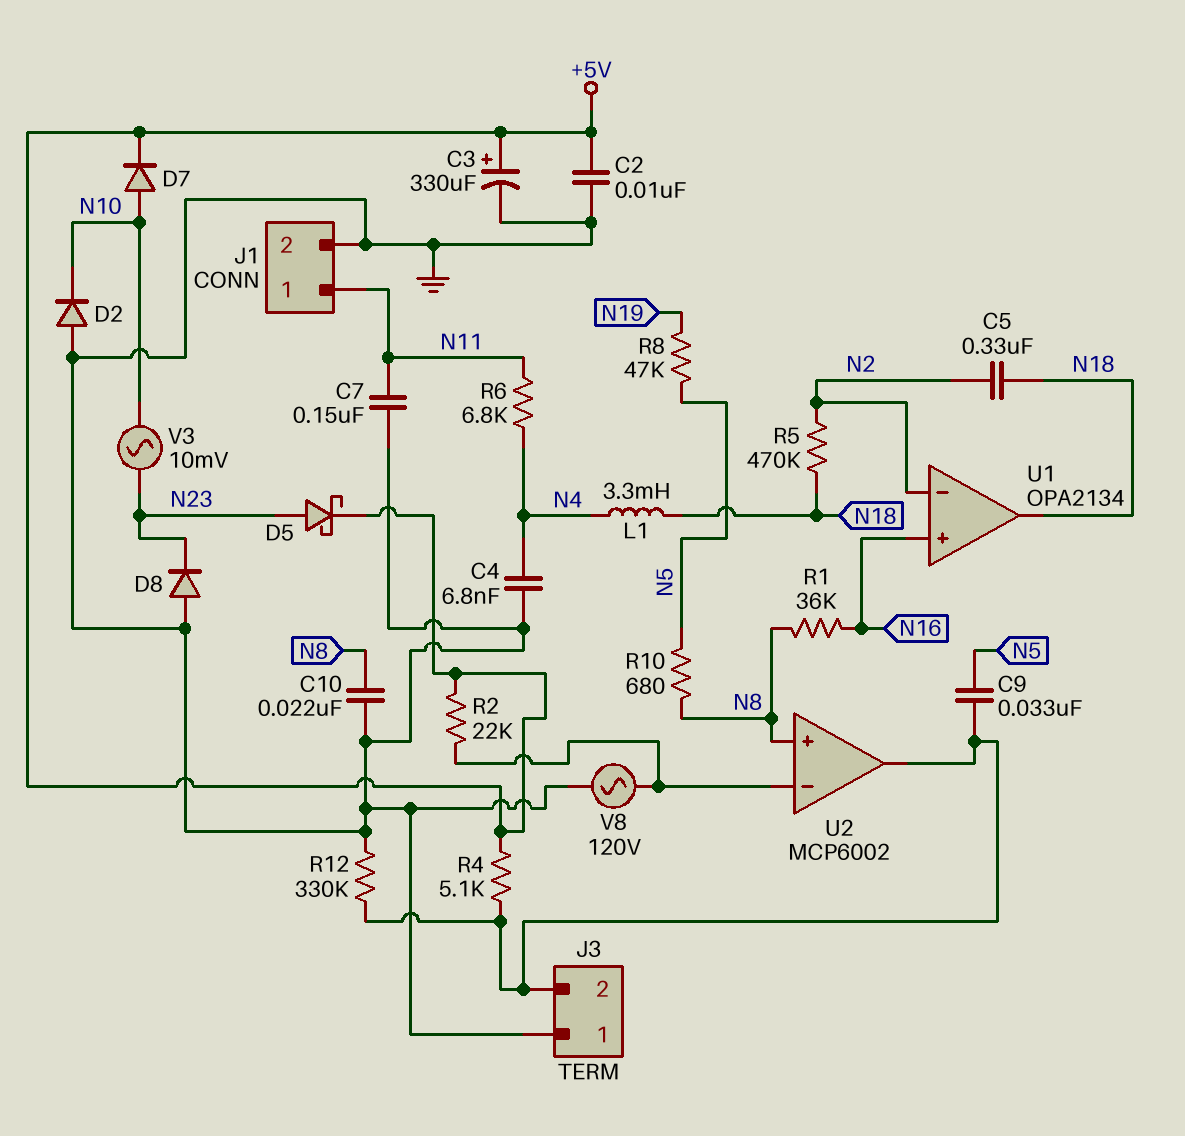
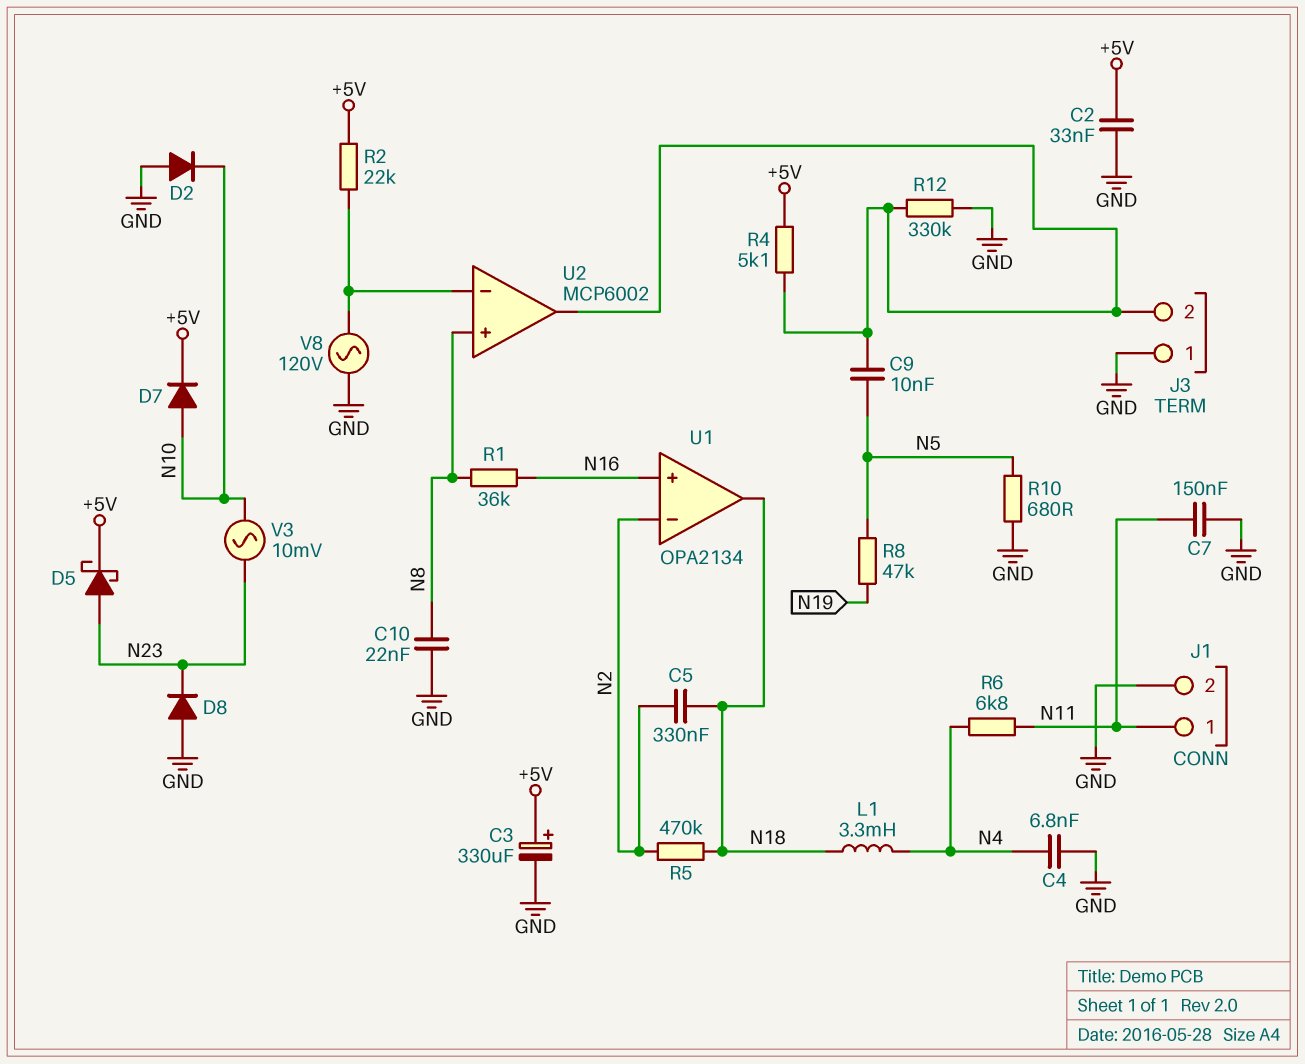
C2: 10nF (+5V, GND) -> 33nF (+5V, GND)
C9: 33nF (J3/2, N5) -> 10nF (J3/2, N5)
R10: 680 (N5, N8) -> 680 (GND, N5)

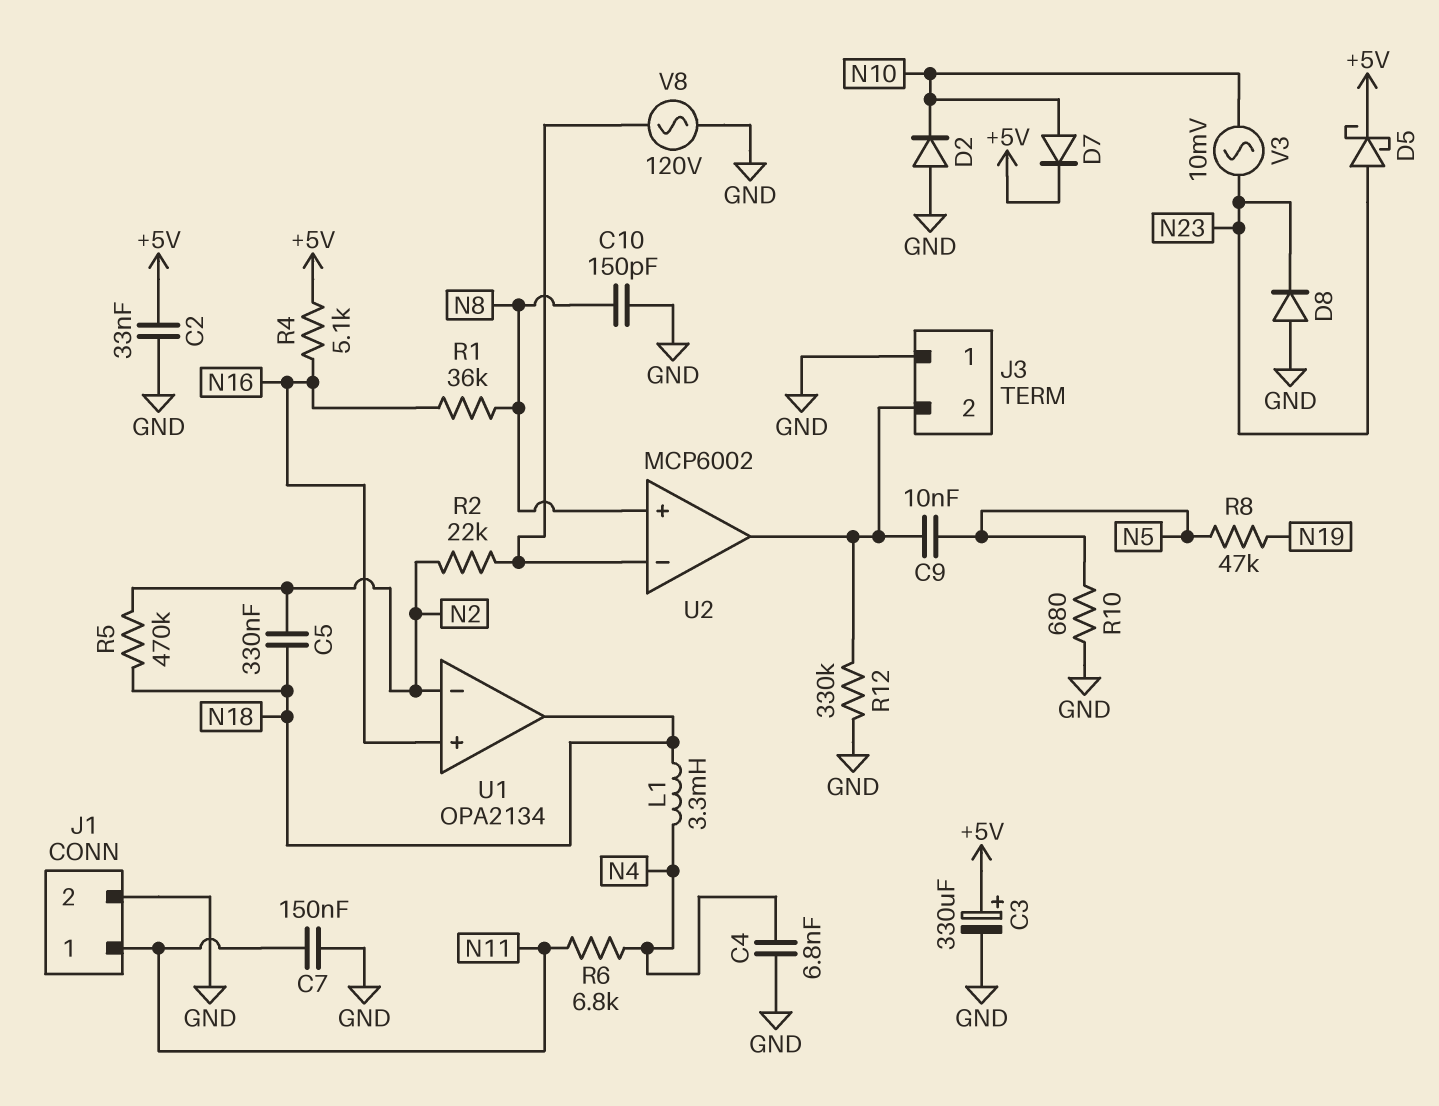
C10: 22nF (GND, N8) -> 150pF (GND, N8)
R2: 22k (+5V, U2/in-) -> 22k (N2, U2/in-)
R4: 5.1k (+5V, J3/2) -> 5.1k (+5V, N16)

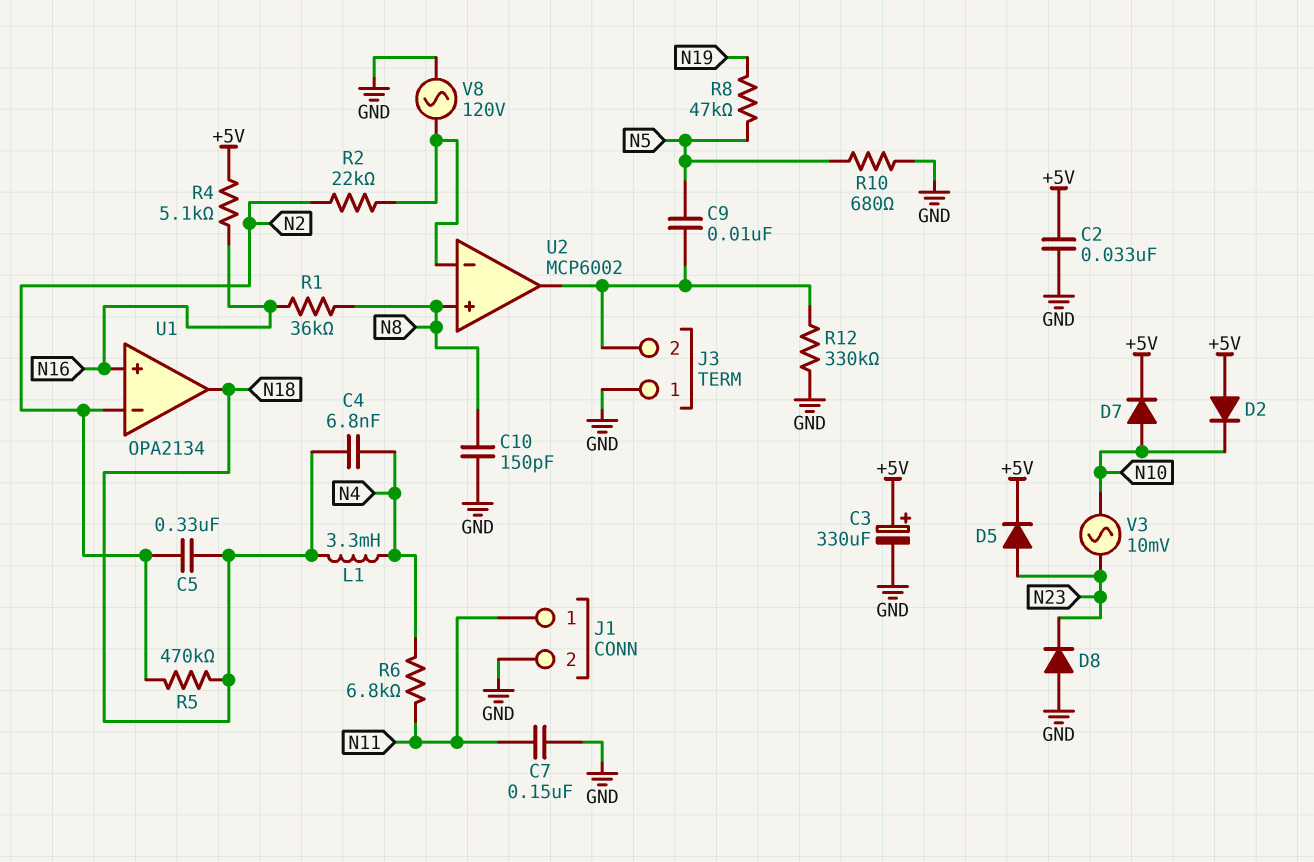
C4: 6.8nF (GND, N4) -> 6.8nF (N4, N18)
D2: diode (A GND, K N10) -> diode (A +5V, K N10)
D5: schottky (A N23, K +5V) -> diode (A N23, K +5V)

